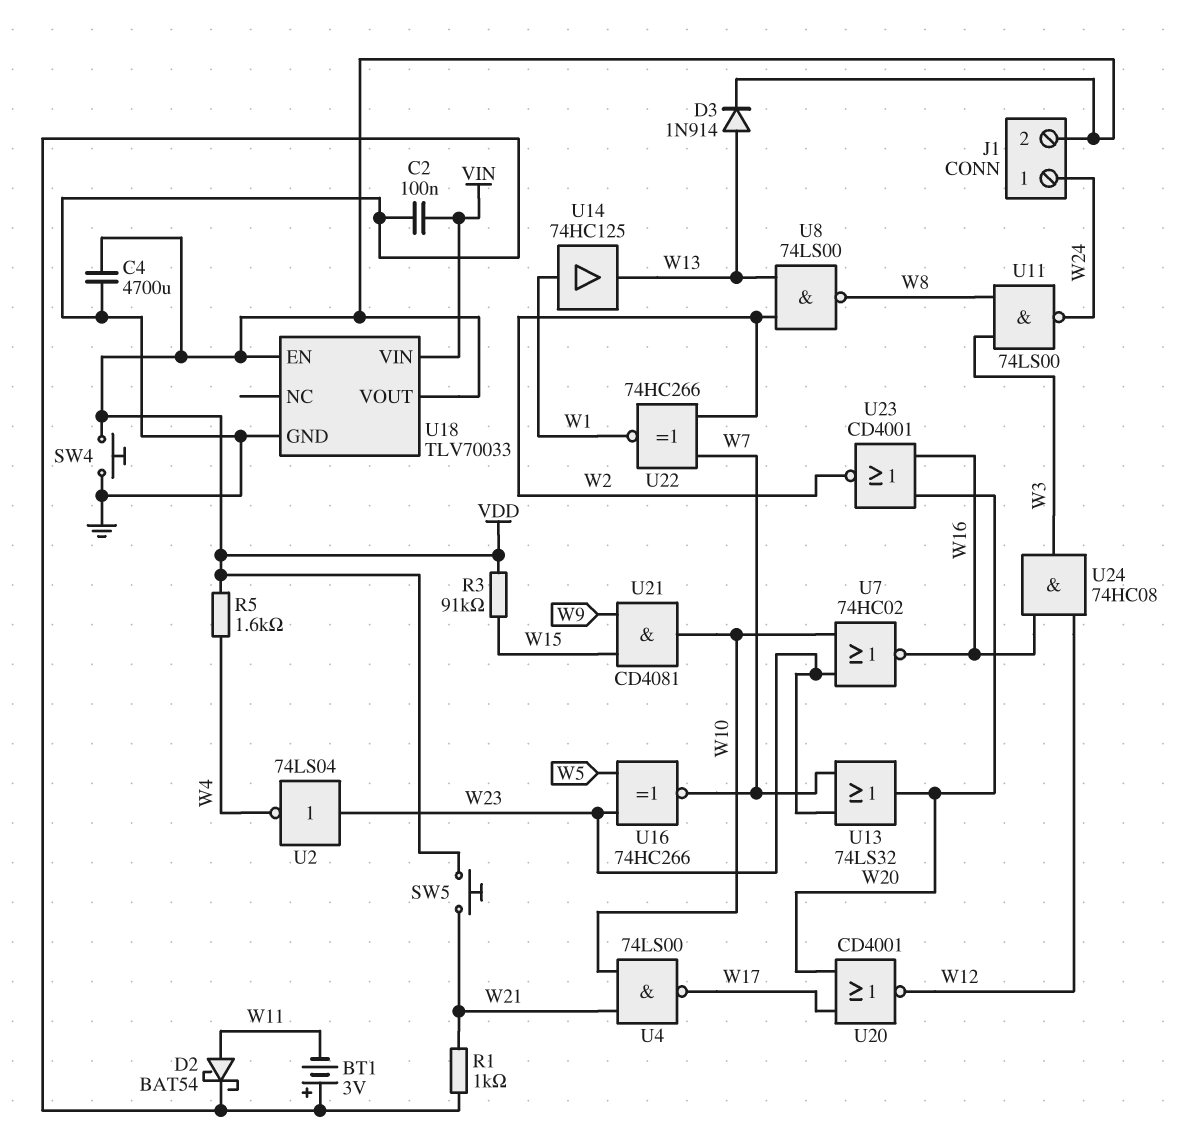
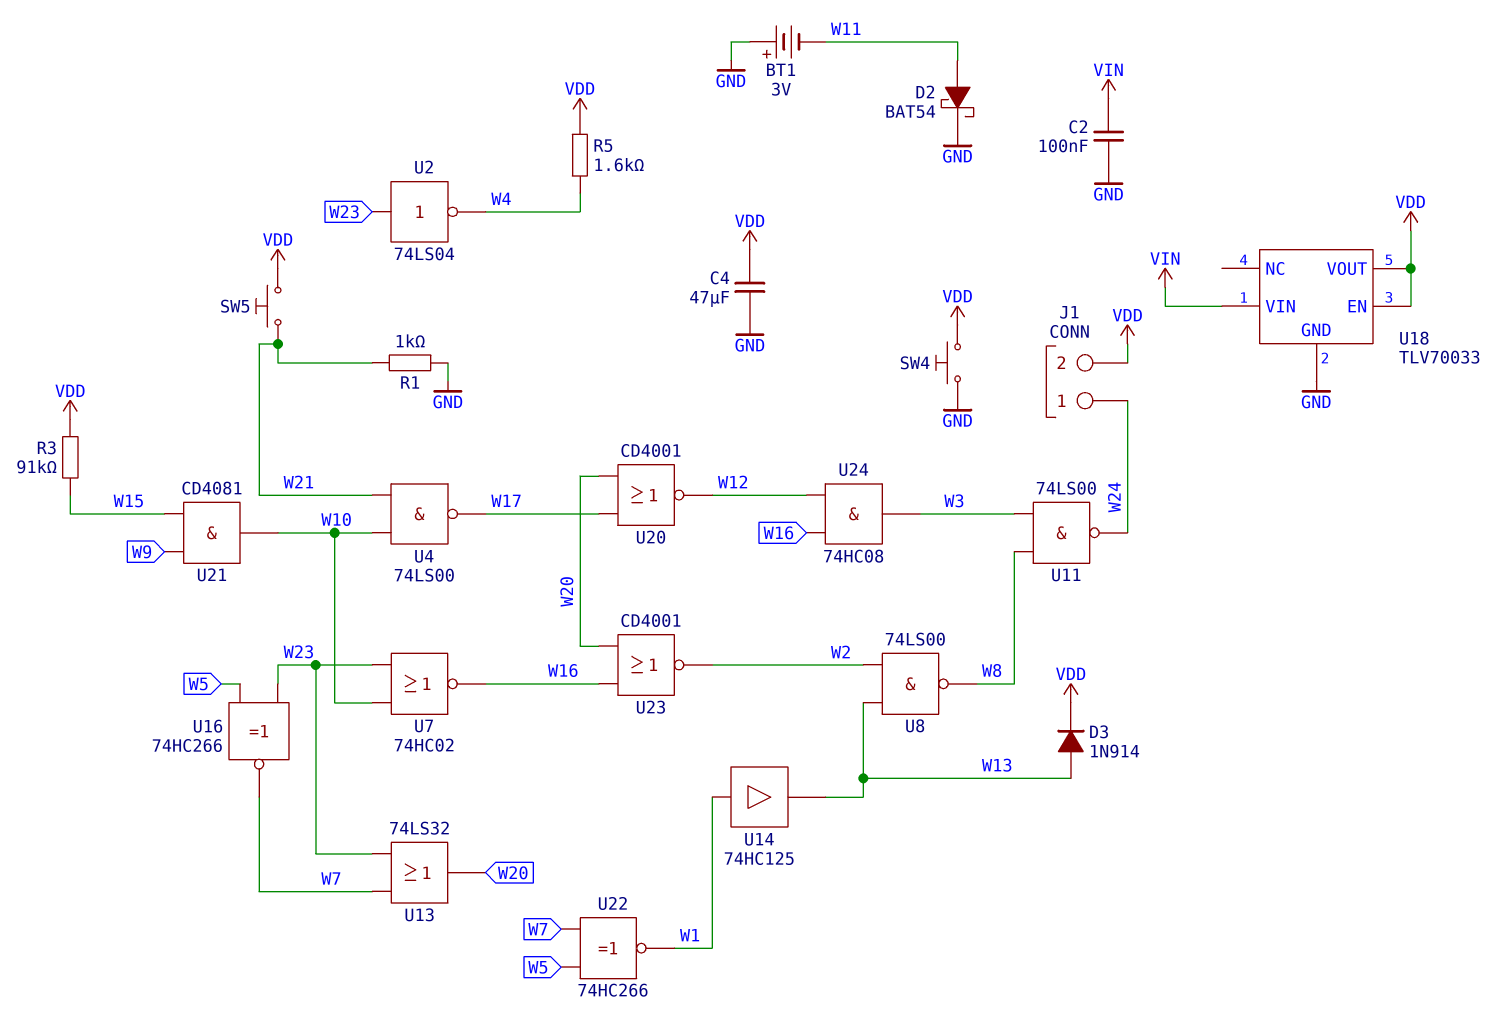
C4: 4700uF (GND, VDD) -> 47uF (GND, VDD)
U22: XNOR 74HC266 (in W2, in W7, out W1) -> XNOR 74HC266 (in W5, in W7, out W1)

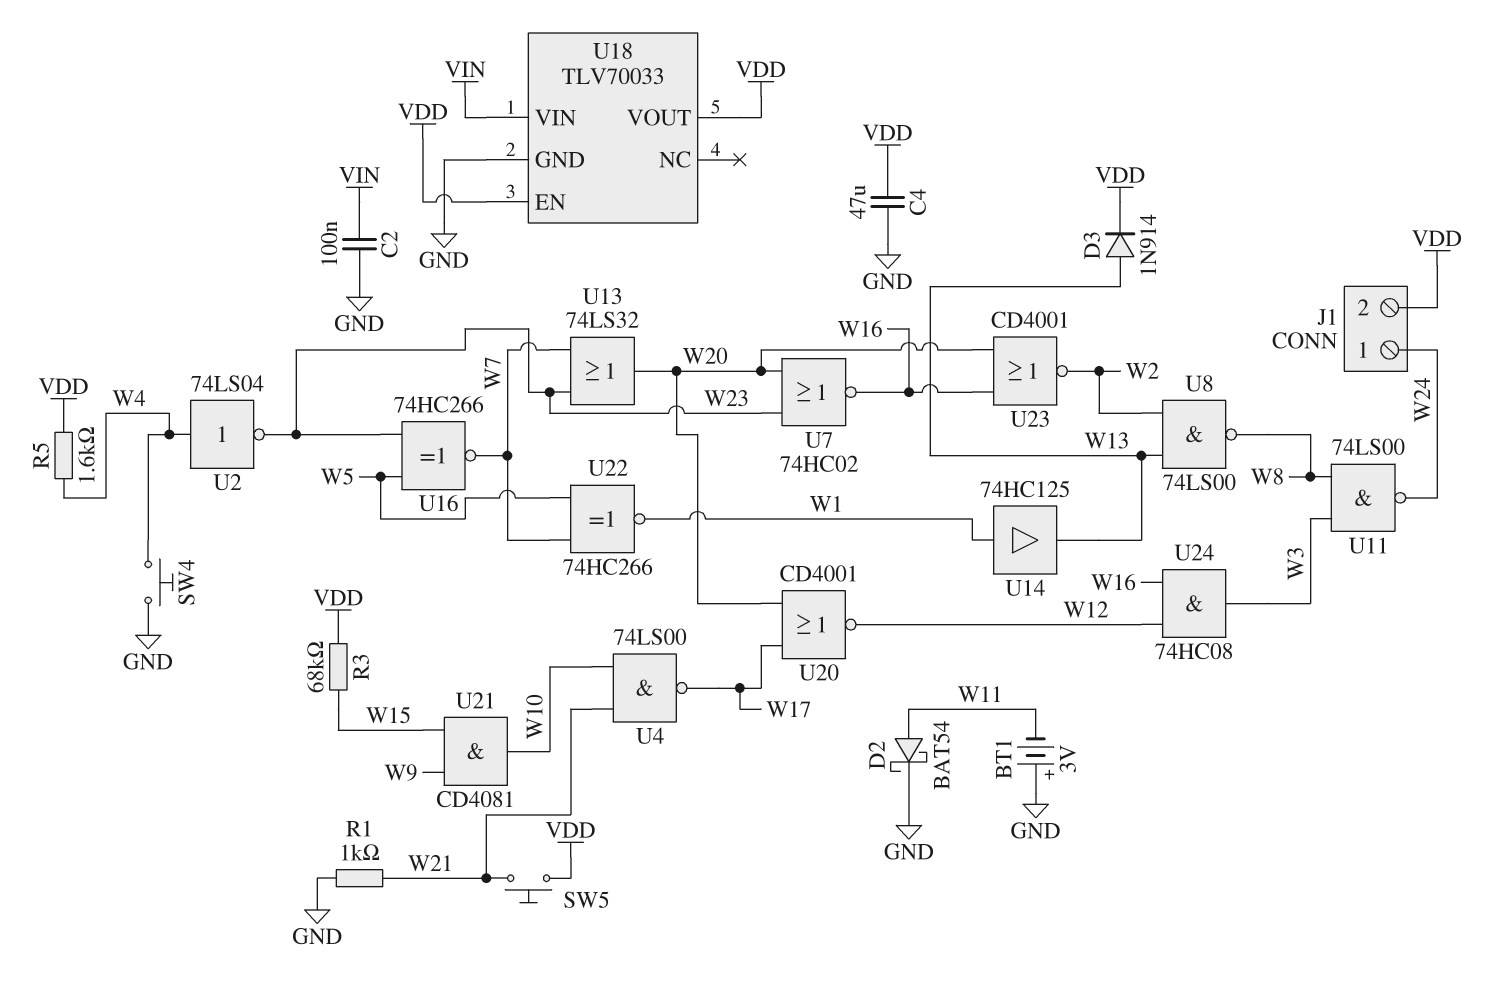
R3: 91k (VDD, W15) -> 68k (VDD, W15)
SW4: button (GND, VDD) -> button (GND, W4)
U2: NOT 74LS04 (in W23, out W4) -> NOT 74LS04 (in W4, out W23)
U7: NOR 74HC02 (in W10, in W23, out W16) -> NOR 74HC02 (in W20, in W23, out W16)

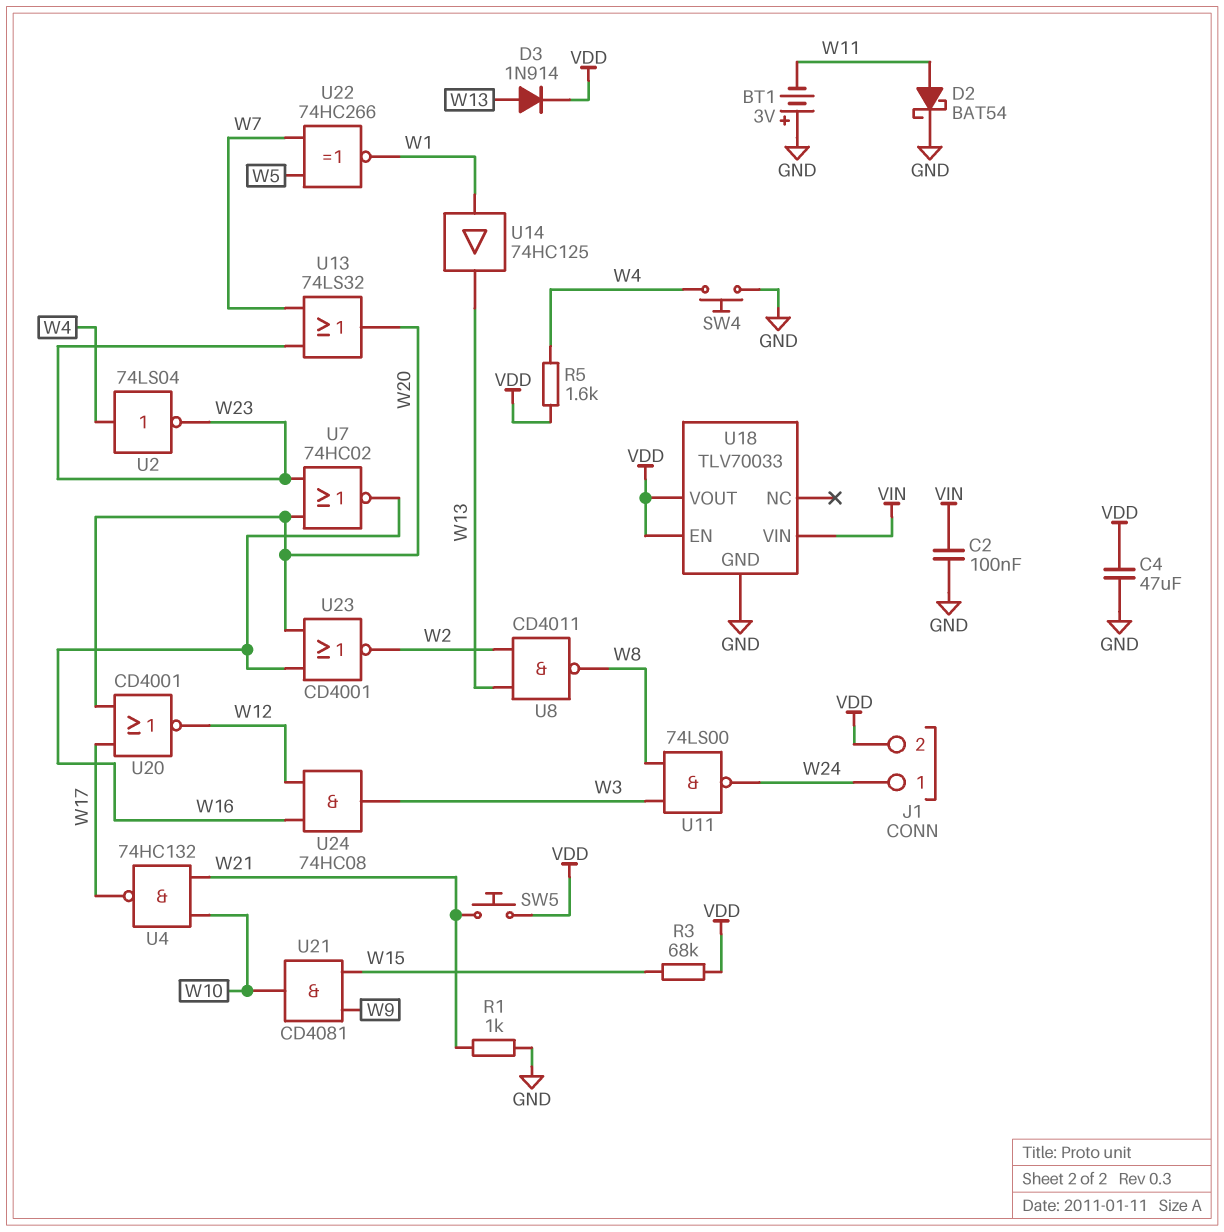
U4: NAND 74LS00 (in W10, in W21, out W17) -> NAND 74HC132 (in W10, in W21, out W17)
U8: NAND 74LS00 (in W2, in W13, out W8) -> NAND CD4011 (in W2, in W13, out W8)
U16: XNOR 74HC266 (in W5, in W23, out W7) -> none

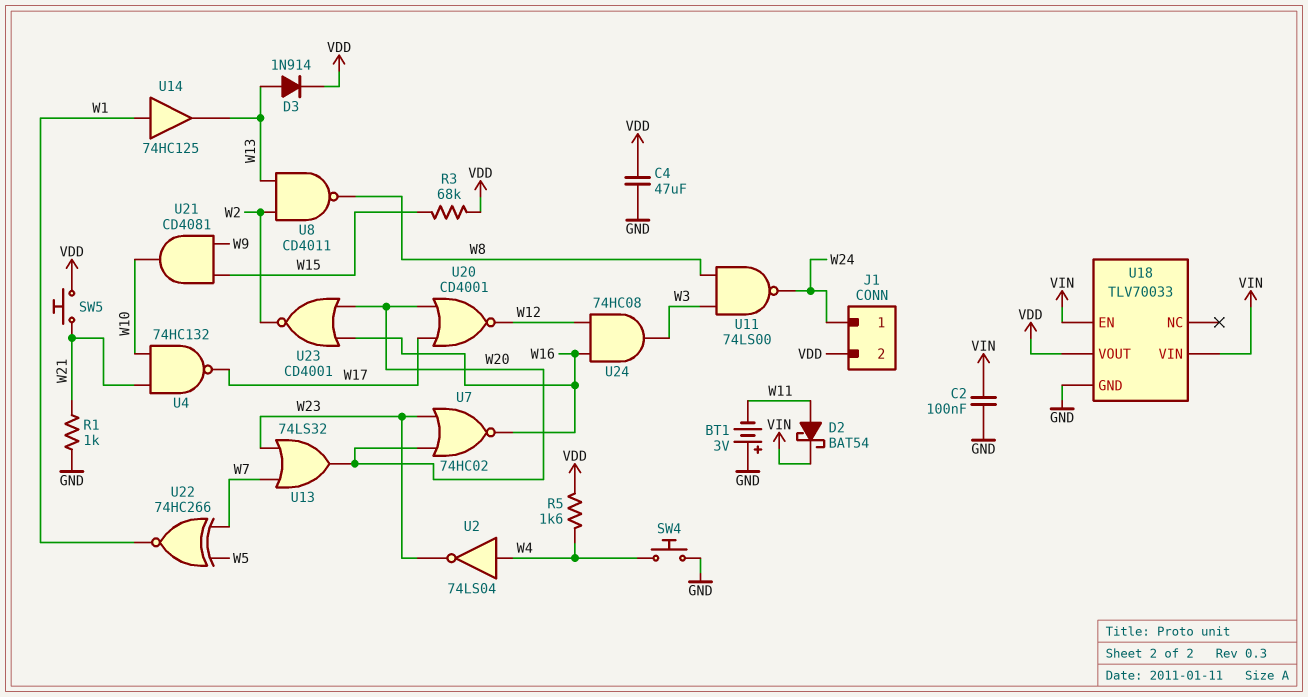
D2: schottky BAT54 (A W11, K GND) -> schottky BAT54 (A W11, K VIN)
U18 pin EN: VDD -> VIN

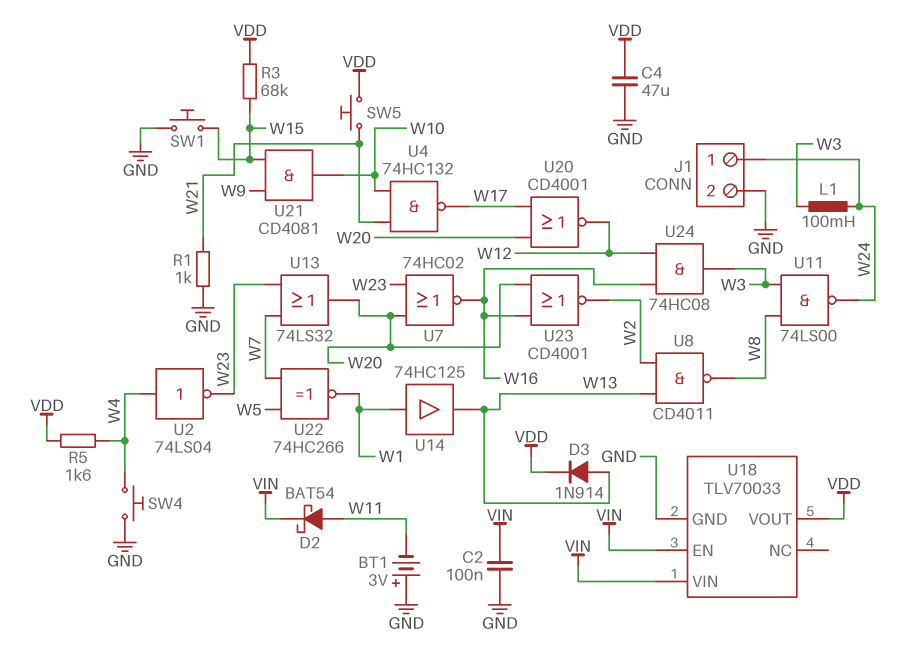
J1 pin 2: VDD -> GND
L1: none -> 100mH (W3, W24)
SW1: none -> button (GND, W15)

